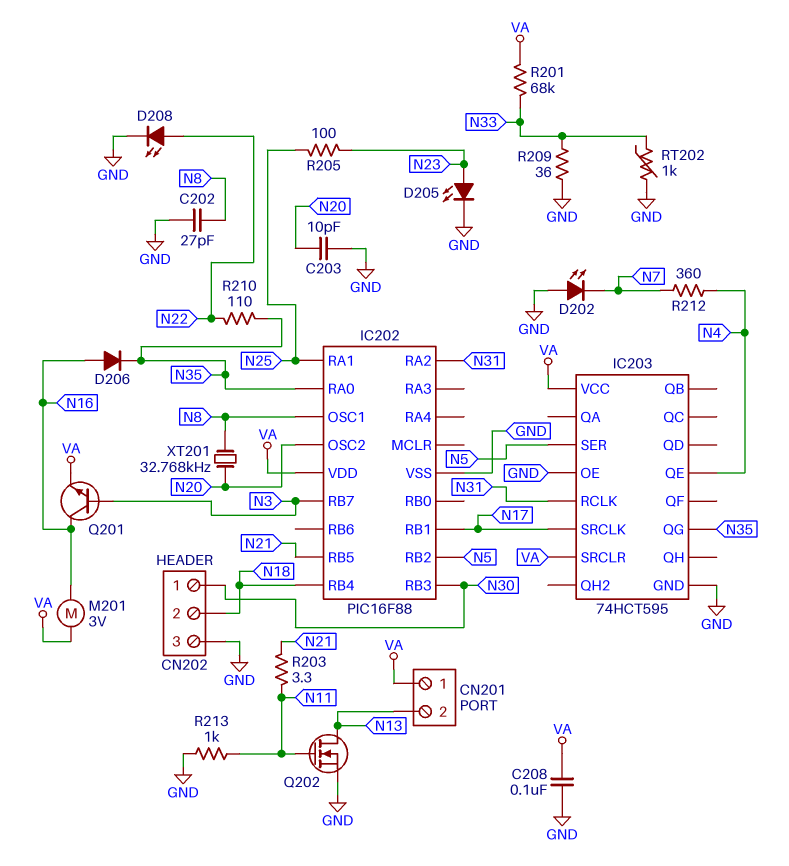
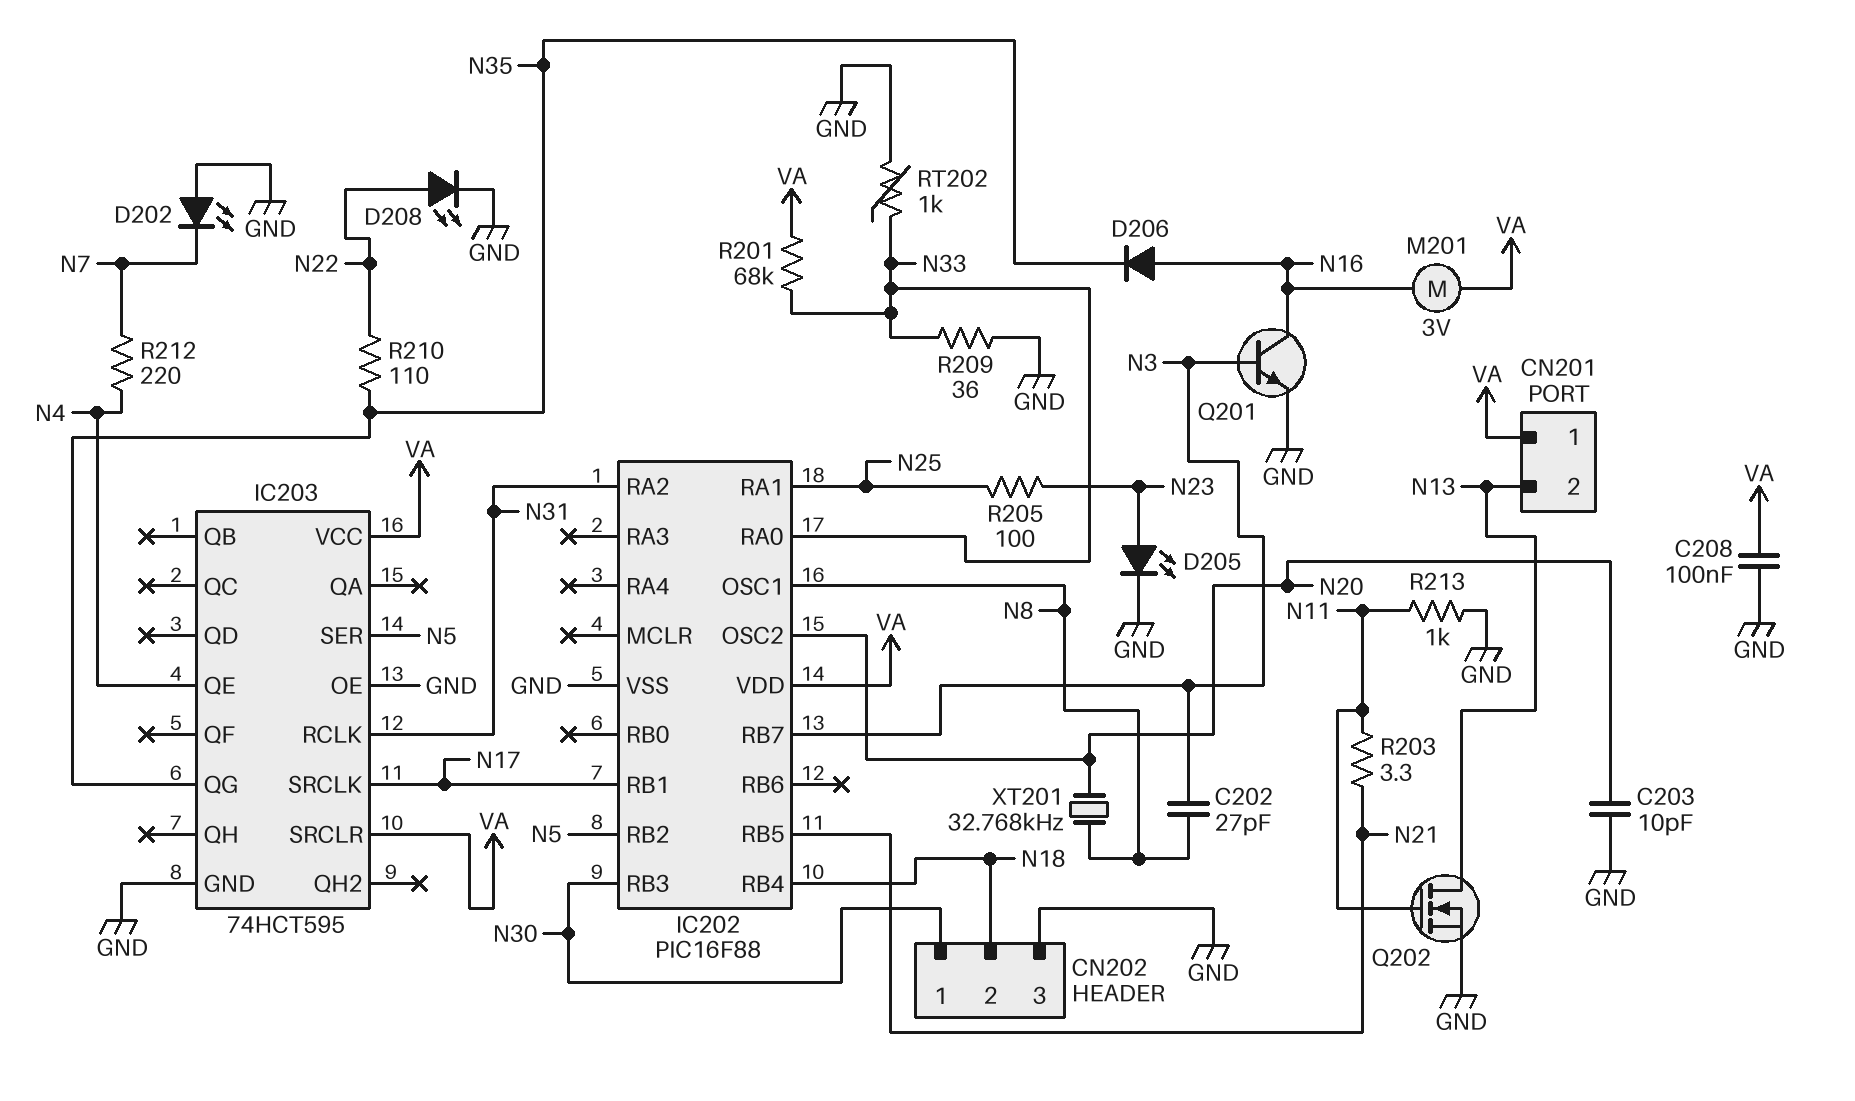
C202: 27pF (GND, N8) -> 27pF (N3, N8)
IC202 pin RA0: N35 -> N33
Q201: NPN (B N3, C N16, E VA) -> NPN (B N3, C N16, E GND)
R212: 360 (N4, N7) -> 220 (N4, N7)

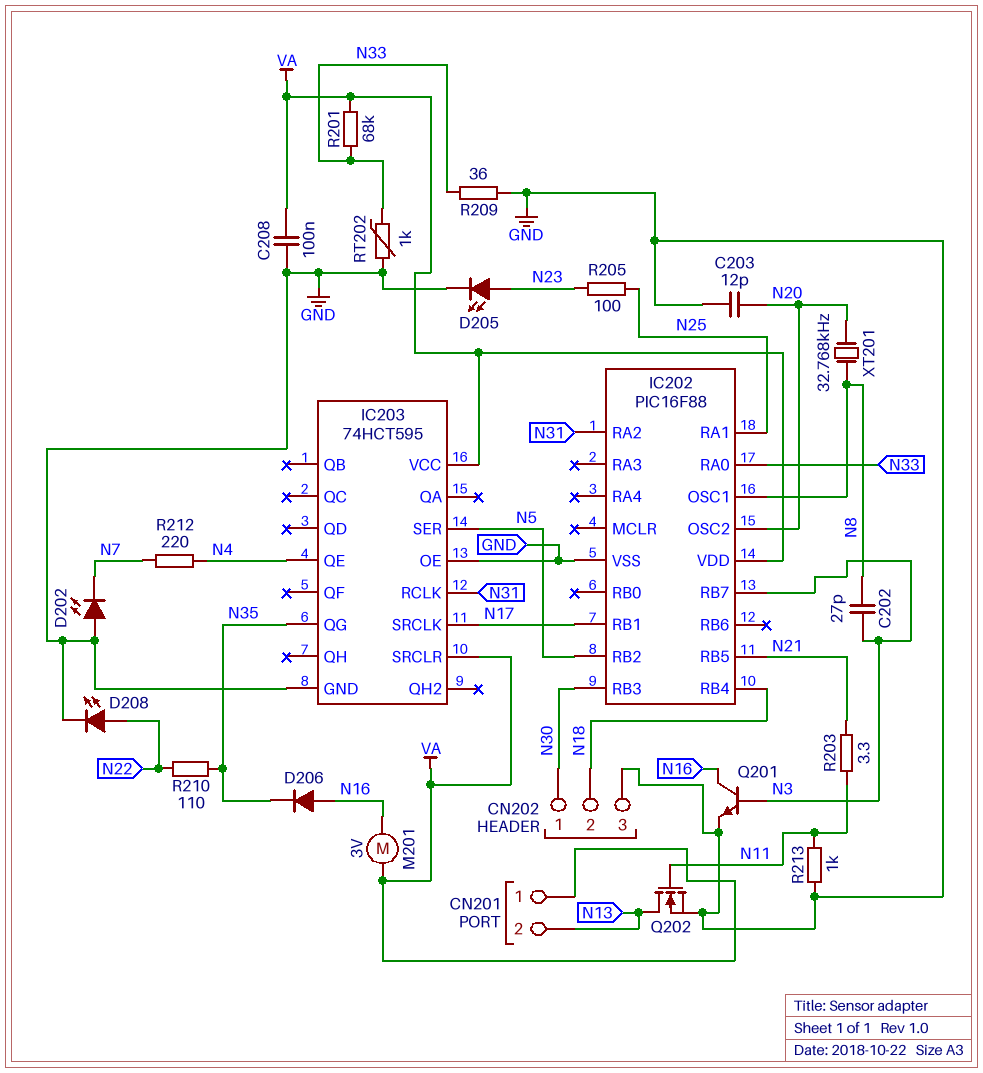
C203: 10pF (GND, N20) -> 12pF (GND, N20)

